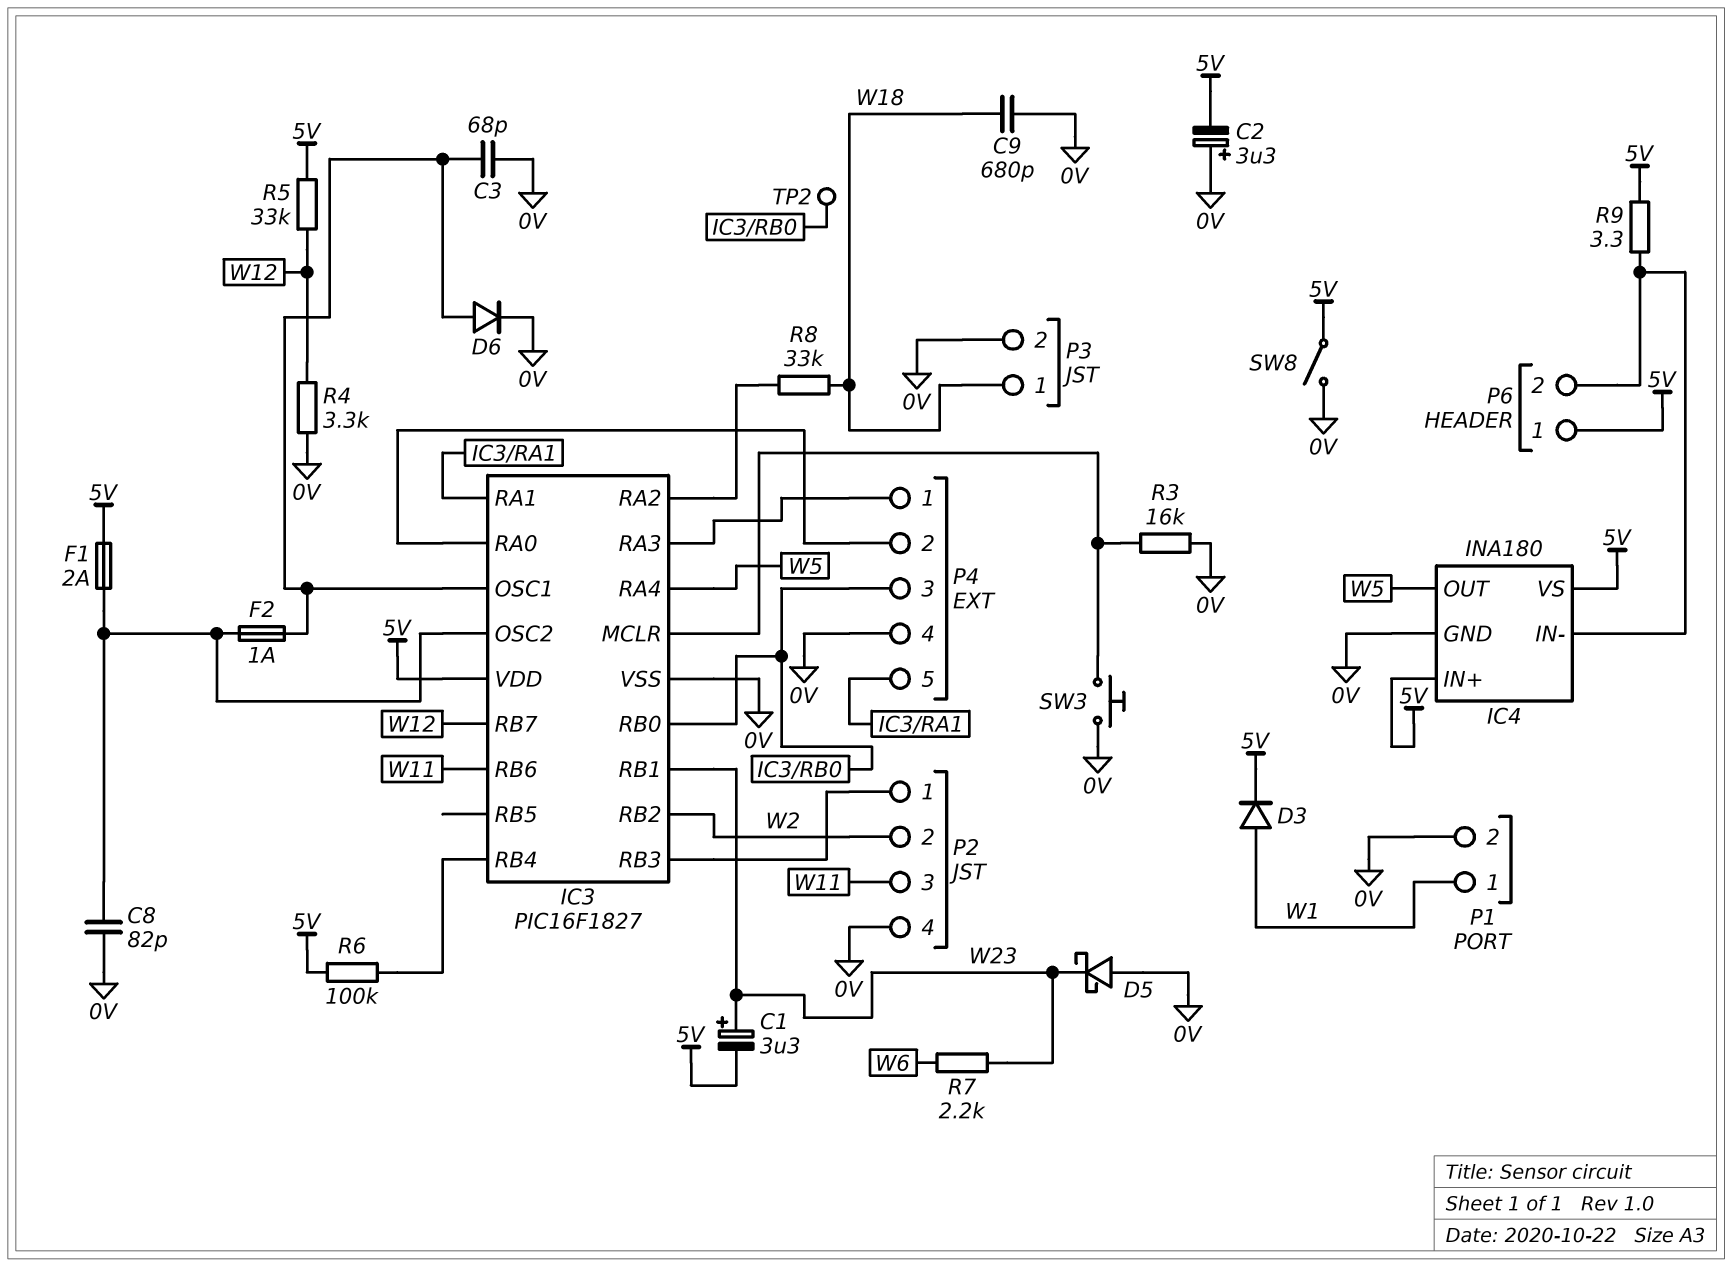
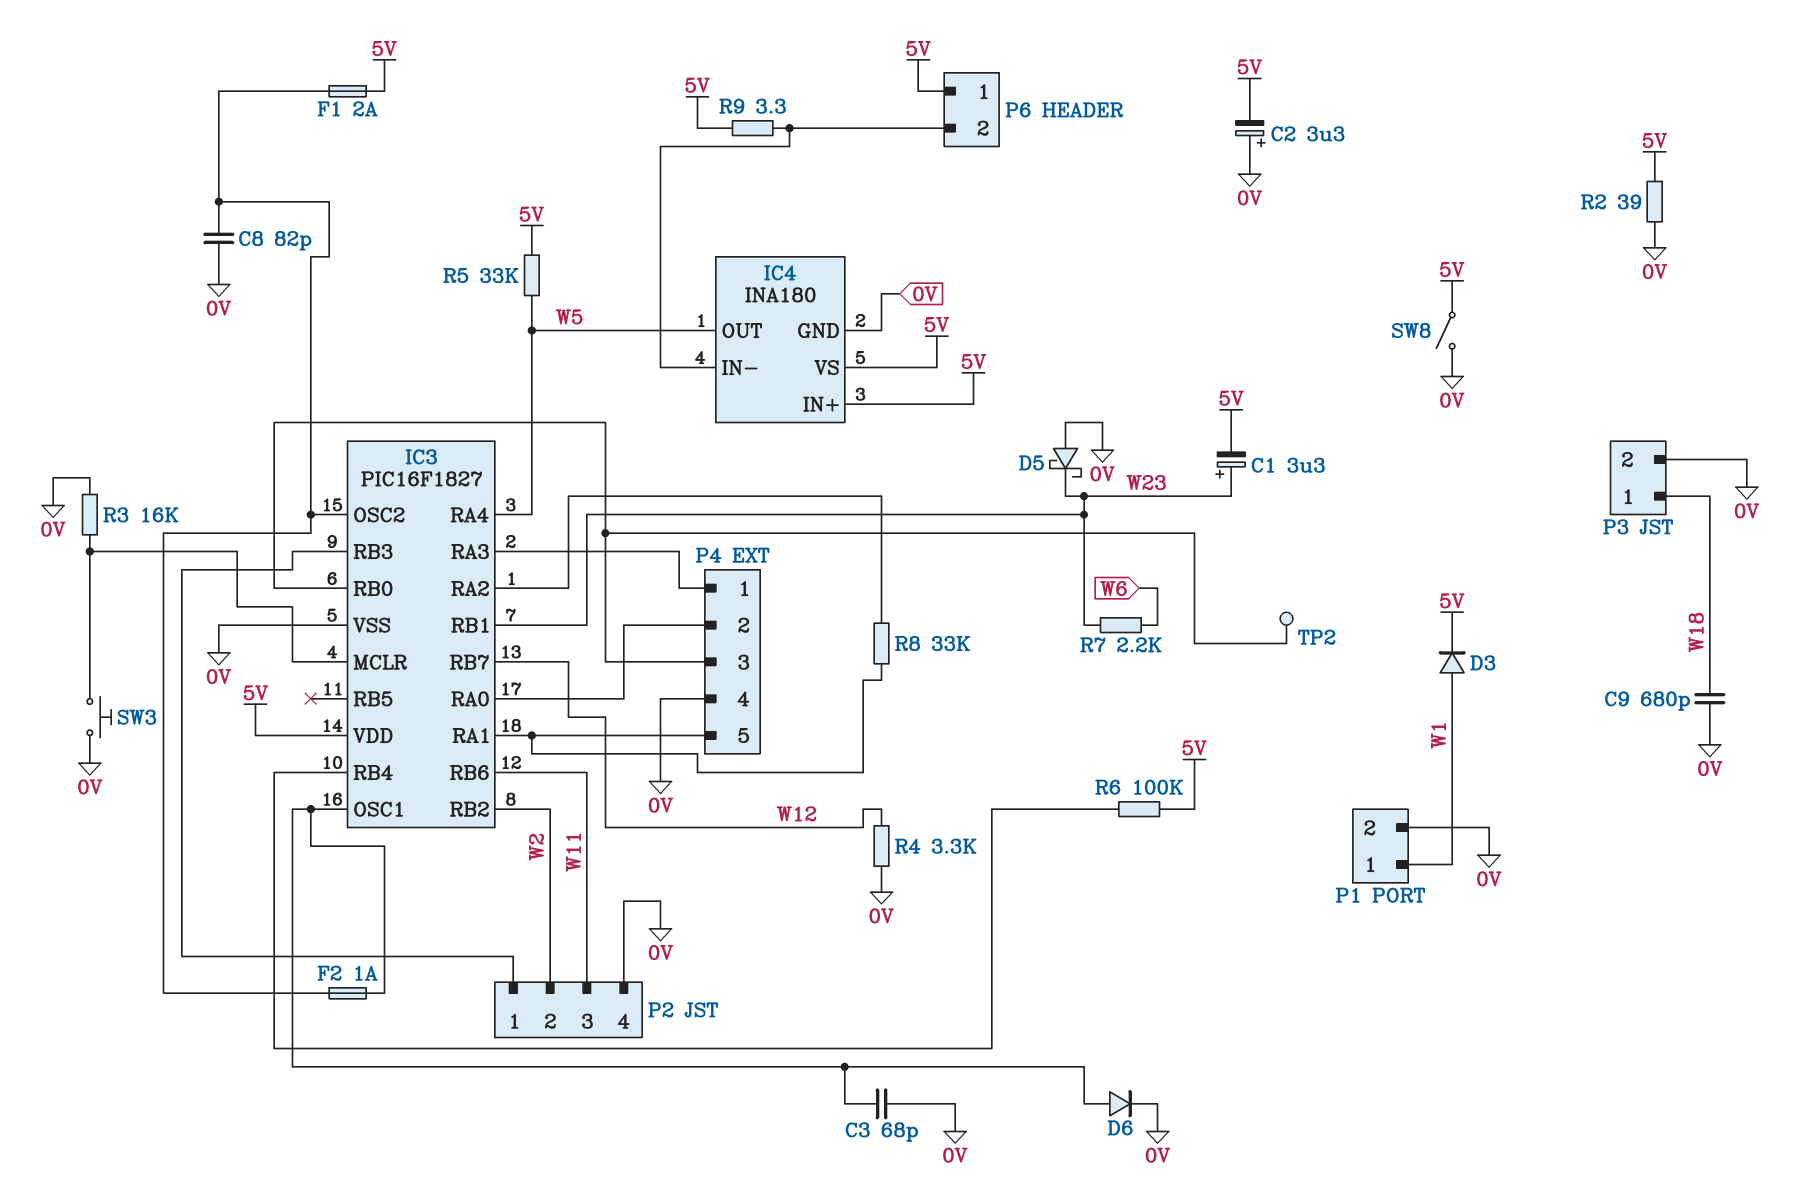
R2: none -> 39 (0V, 5V)
R5: 33k (5V, W12) -> 33k (5V, W5)
R8: 33k (IC3/RA2, W18) -> 33k (IC3/RA1, IC3/RA2)

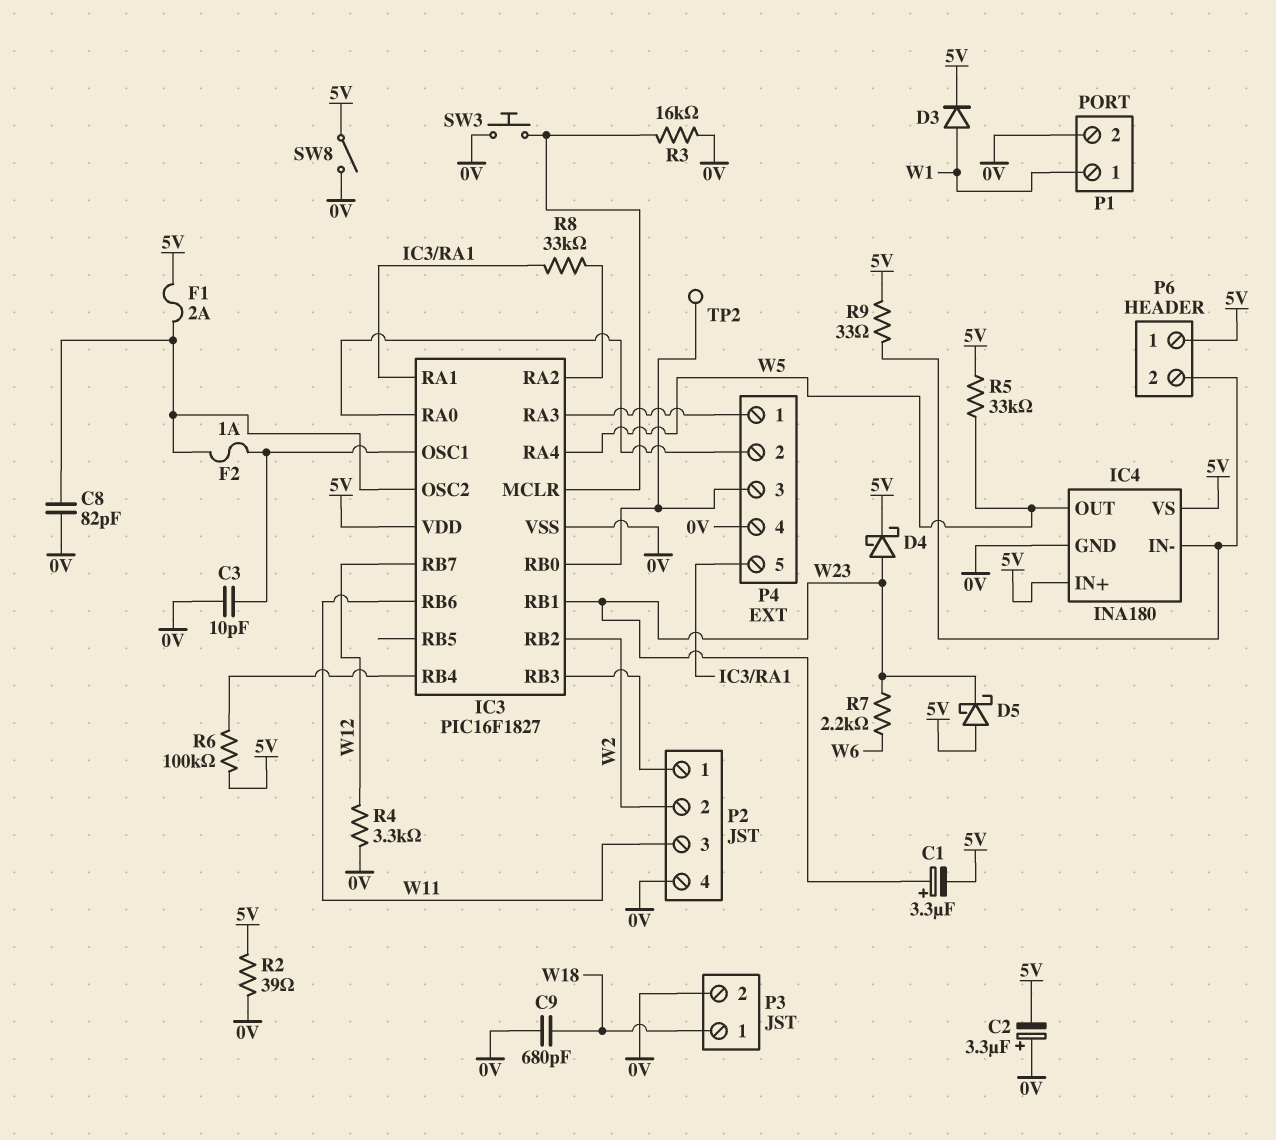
C3: 68pF (0V, IC3/OSC1) -> 10pF (0V, IC3/OSC1)
D4: none -> schottky (A W23, K 5V)
D5: schottky (A 0V, K W23) -> schottky (A 5V, K W23)
D6: diode (A IC3/OSC1, K 0V) -> none
R9: 3.3 (5V, IC4/IN-) -> 33 (5V, IC4/IN-)

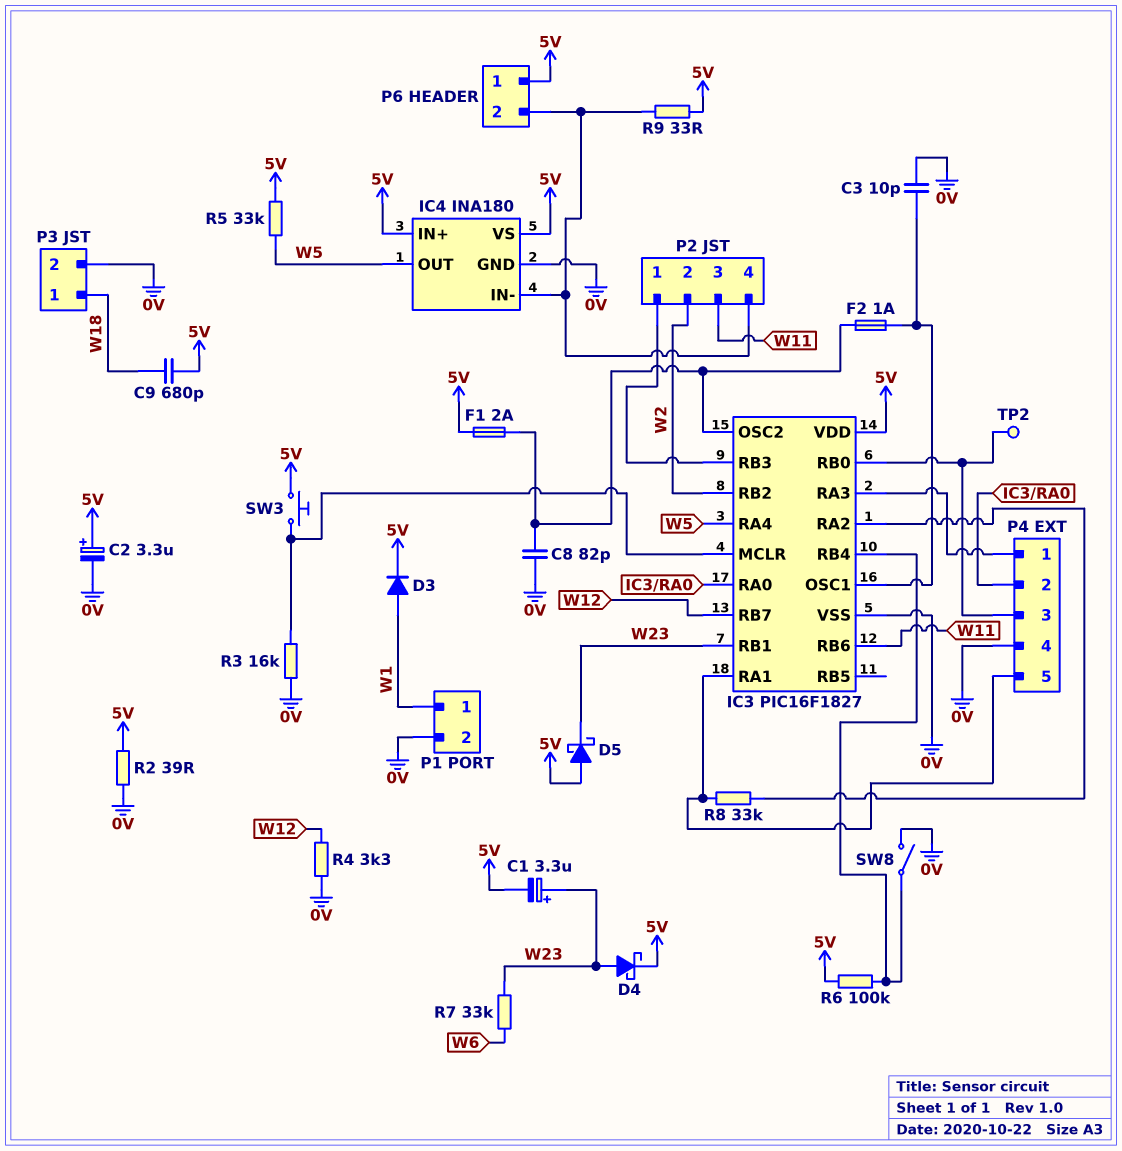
C2: 3.3uF (plus 0V, minus 5V) -> 3.3uF (plus 5V, minus 0V)
C9: 680pF (0V, W18) -> 680pF (5V, W18)
P2 pin 4: 0V -> IC4/IN-
R7: 2.2k (W6, W23) -> 33k (W6, W23)
SW3: button (0V, IC3/MCLR) -> button (5V, IC3/MCLR)
SW8: switch (0V, 5V) -> switch (0V, IC3/RB4)

